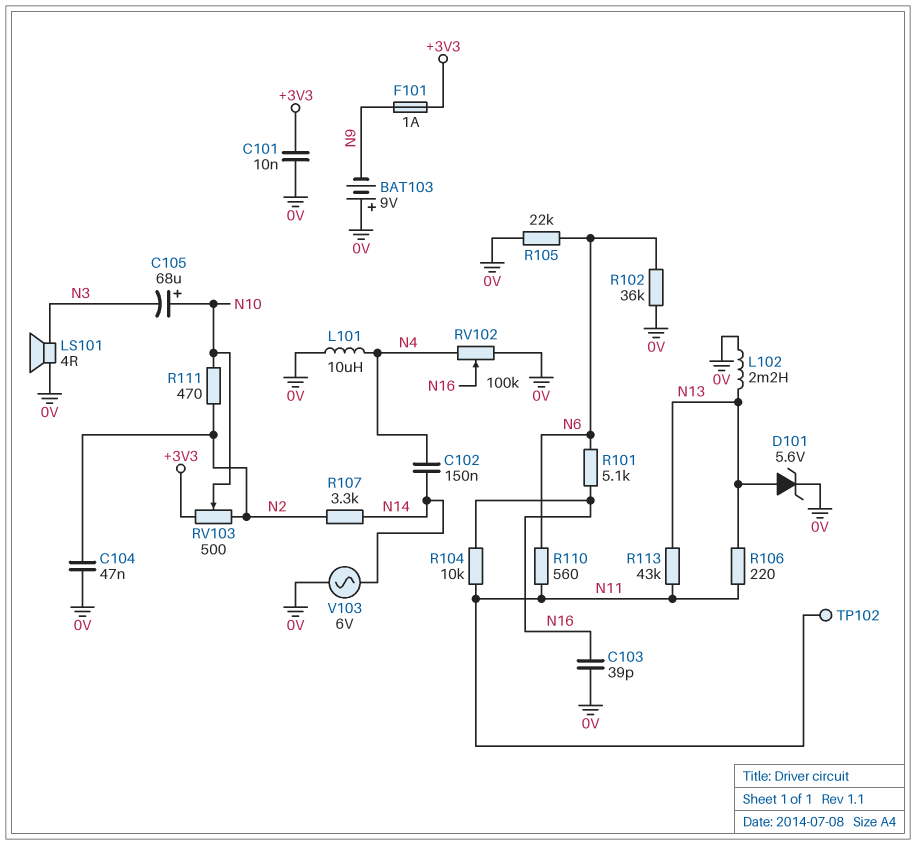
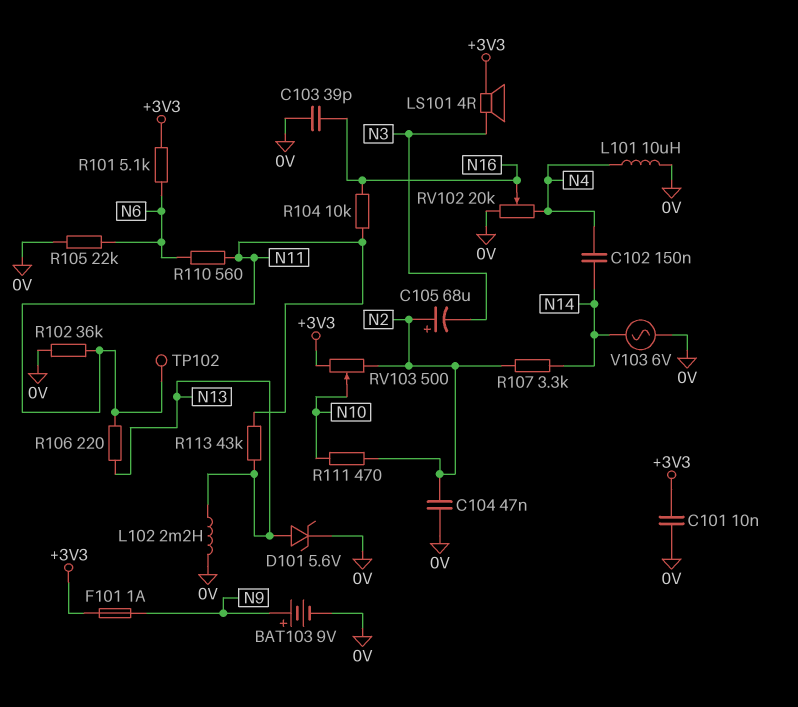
BAT103: 9V (plus 0V, minus N9) -> 9V (plus N9, minus 0V)
C105: 68uF (plus N10, minus N3) -> 68uF (plus N2, minus N3)
LS101: speaker 4R (0V, N3) -> speaker 4R (+3V3, N3)
R101: 5.1k (N6, N16) -> 5.1k (+3V3, N6)
R102: 36k (0V, N6) -> 36k (0V, N11)
RV102: 100k (0V, N4, wiper N16) -> 20k (0V, N4, wiper N16)

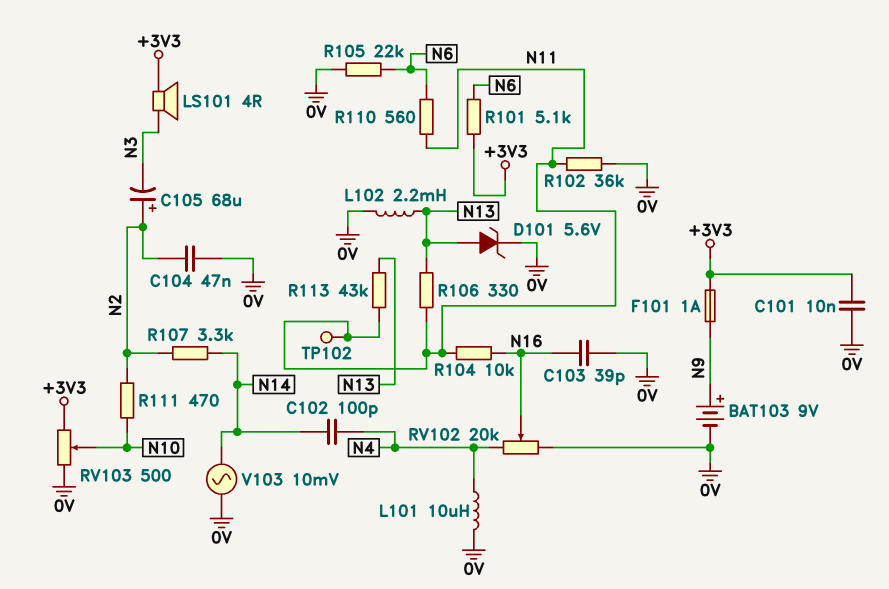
C102: 150nF (N4, N14) -> 100pF (N4, N14)
R106: 220 (N11, N13) -> 330 (N11, N13)
RV103: 500 (+3V3, N2, wiper N10) -> 500 (+3V3, 0V, wiper N10)
V103: AC 6V (0V, N14) -> AC 10mV (0V, N14)

